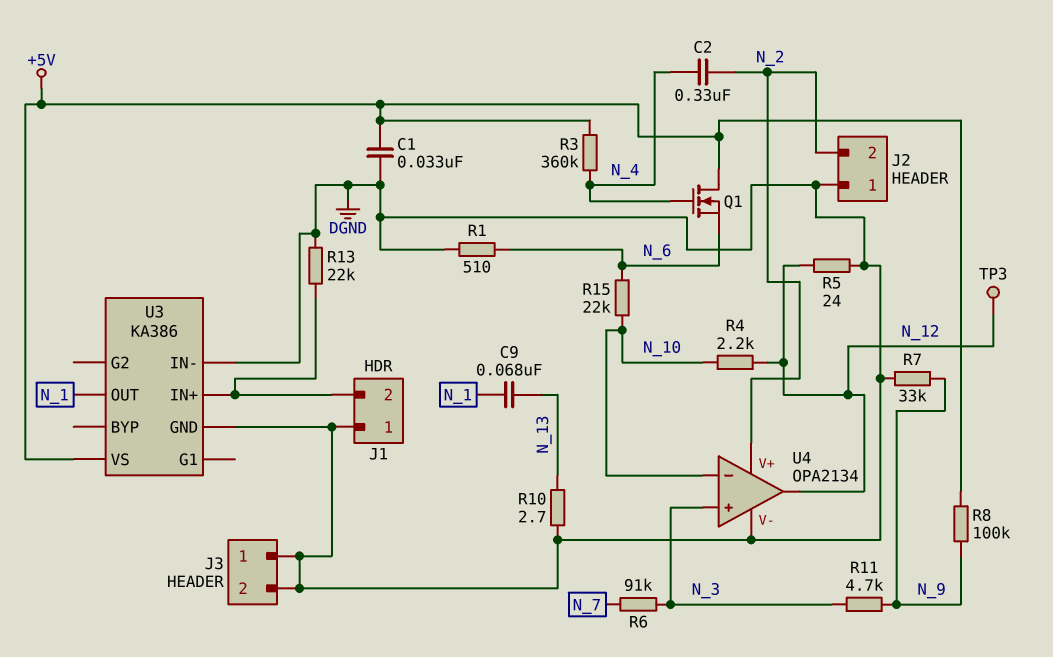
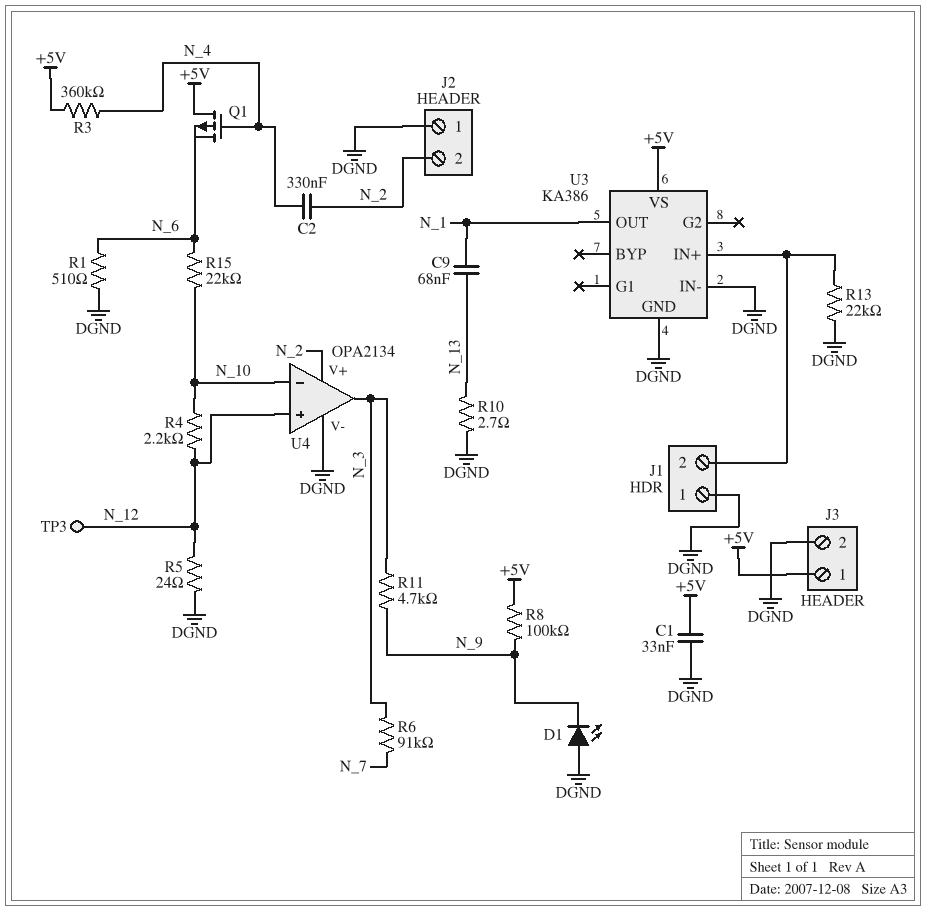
D1: none -> LED (A DGND, K N_9)
J3 pin 1: DGND -> +5V
Q1: NMOS (G N_4, D +5V, S N_6) -> PMOS (G N_4, D +5V, S N_6)
R7: 33k (DGND, N_9) -> none
U4 pin in+: N_3 -> N_12
U4 pin out: N_12 -> N_3

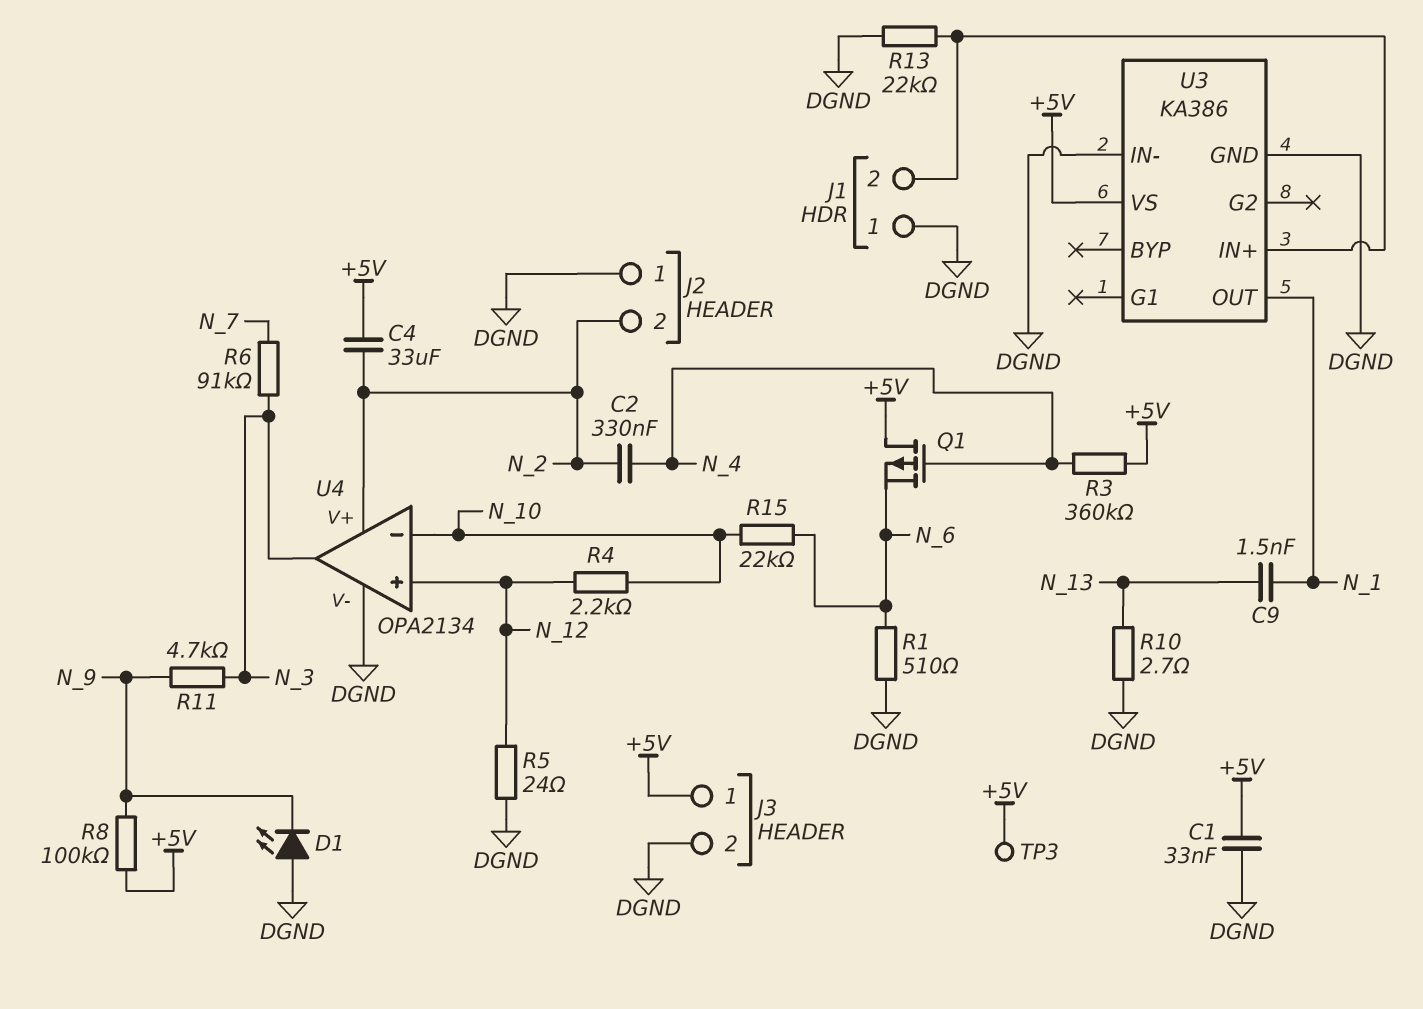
C4: none -> 33uF (+5V, N_2)
C9: 68nF (N_1, N_13) -> 1.5nF (N_1, N_13)
TP3: test point (N_12) -> test point (+5V)

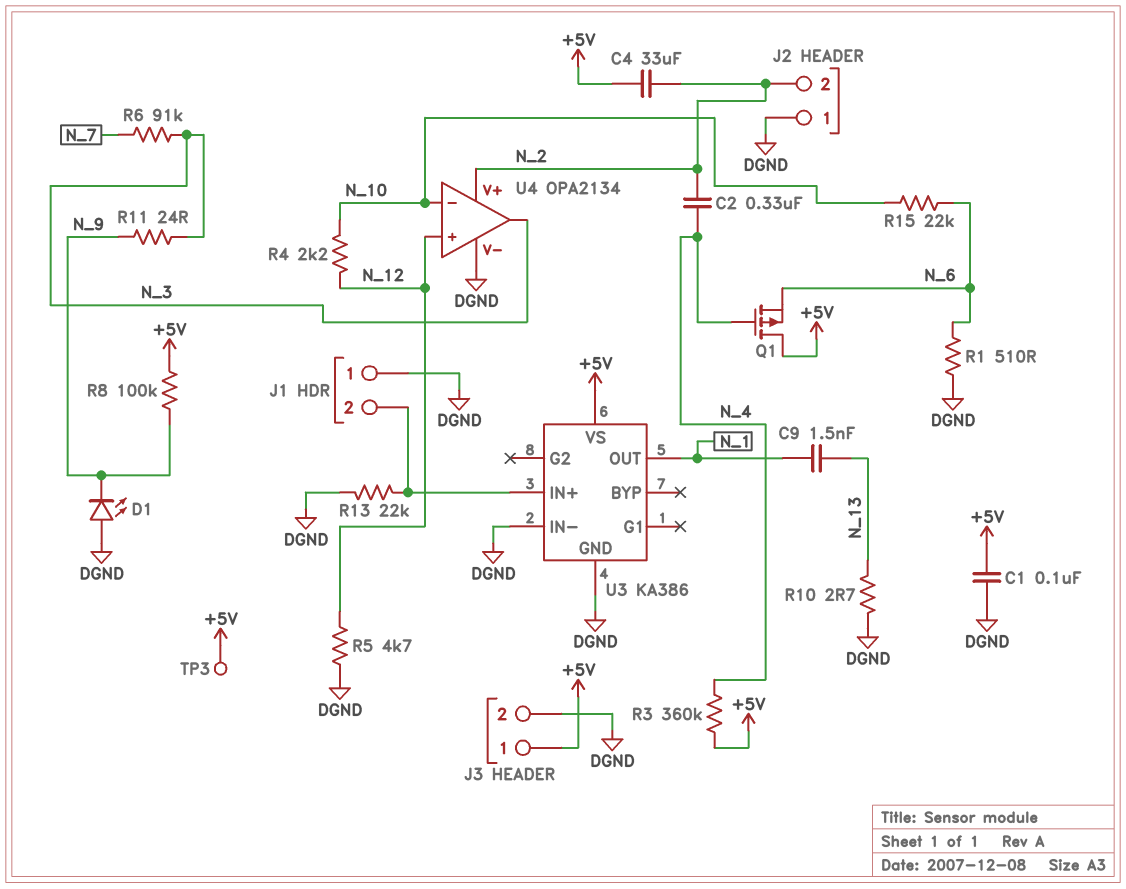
C1: 33nF (+5V, DGND) -> 100nF (+5V, DGND)
R5: 24 (DGND, N_12) -> 4.7k (DGND, N_12)
R11: 4.7k (N_3, N_9) -> 24 (N_3, N_9)

